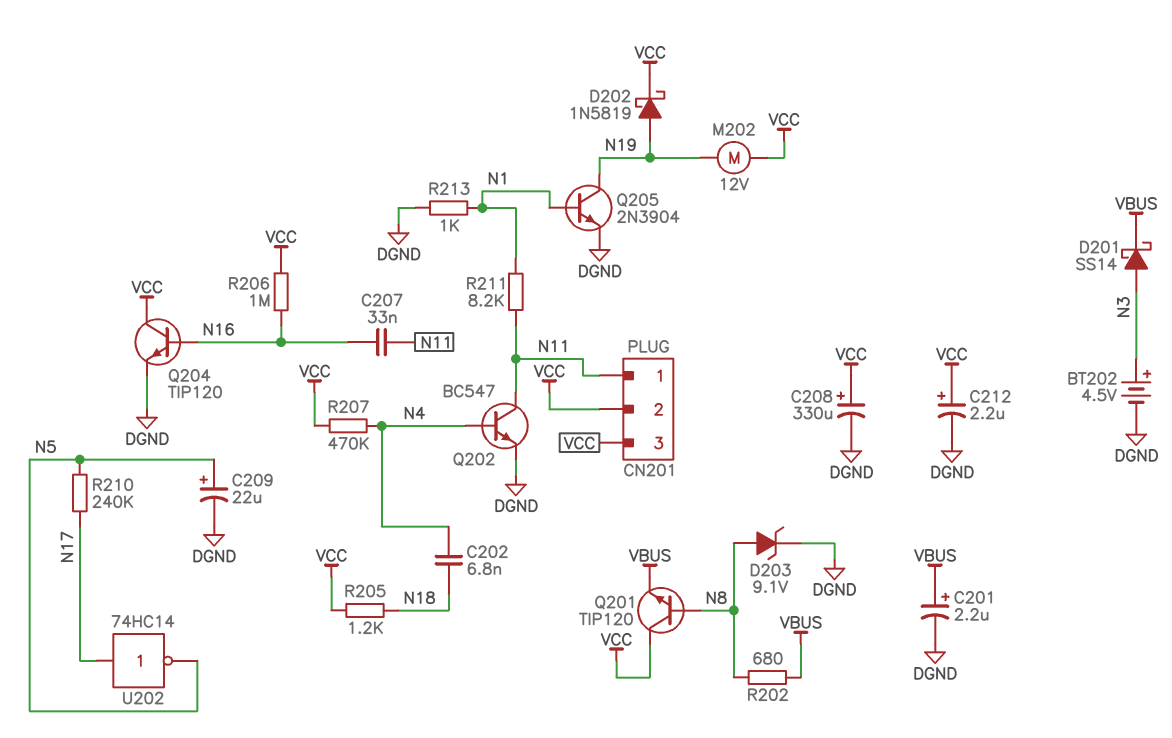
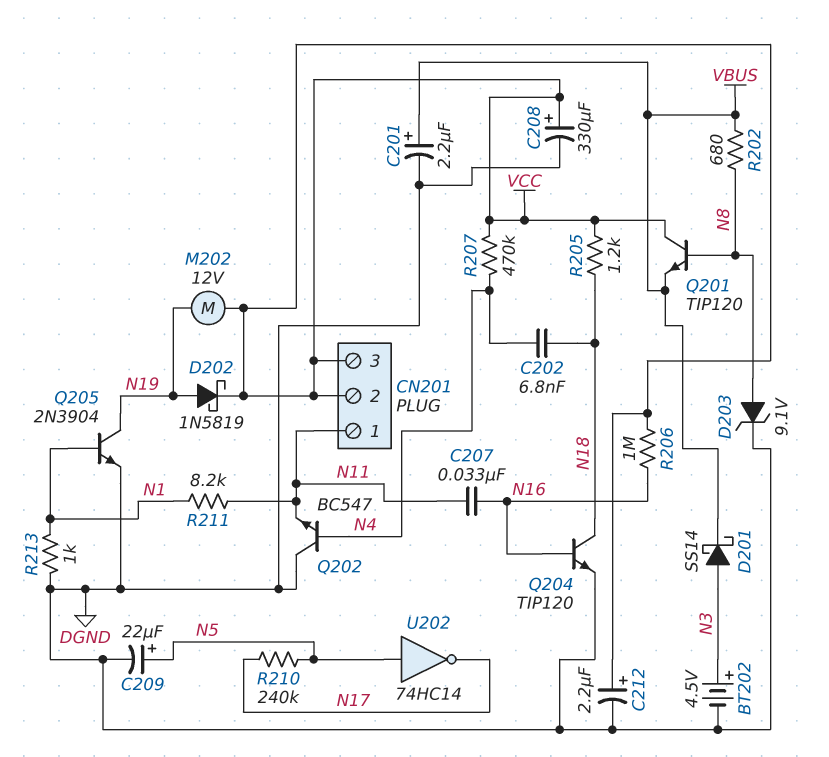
Q202: NPN BC547 (B N4, C N11, E DGND) -> NPN BC547 (B N4, C DGND, E N11)
Q204: NPN TIP120 (B N16, C VCC, E DGND) -> NPN TIP120 (B N16, C N18, E DGND)
U202: NOT 74HC14 (in N17, out N5) -> NOT 74HC14 (in N5, out N17)

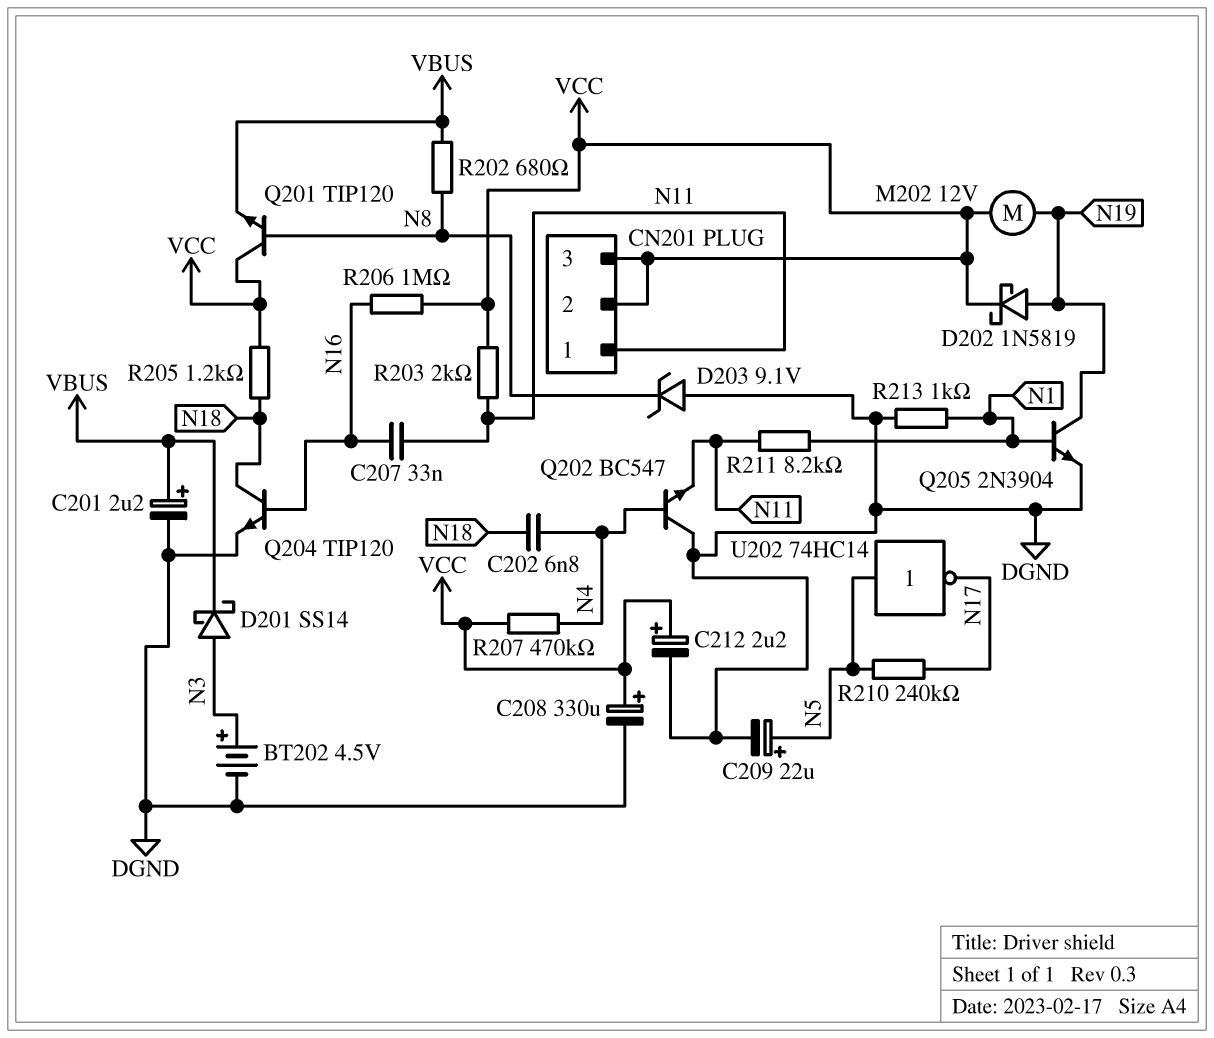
D203: zener 9.1V (A N8, K DGND) -> zener 9.1V (A DGND, K N8)
R203: none -> 2k (N11, VCC)

